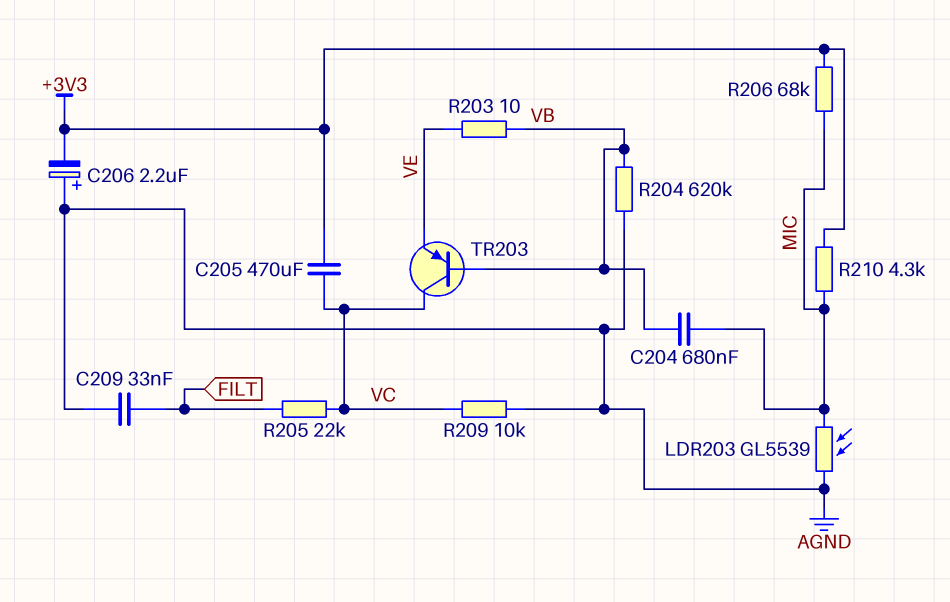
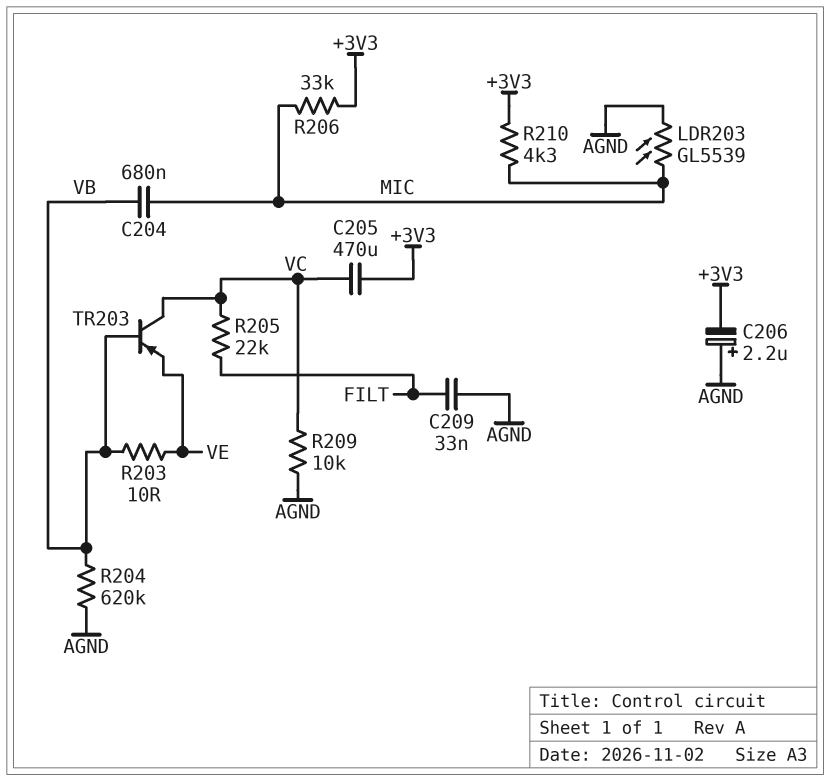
R206: 68k (+3V3, MIC) -> 33k (+3V3, MIC)

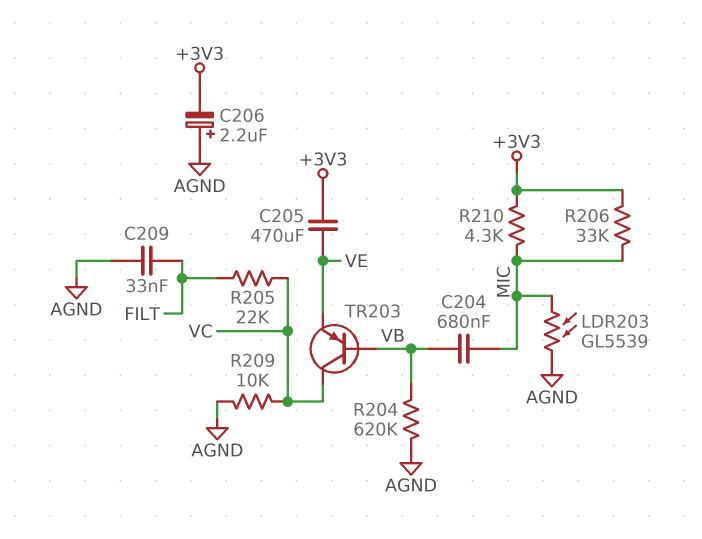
C205: 470uF (+3V3, VC) -> 470uF (+3V3, VE)
R203: 10 (VB, VE) -> none

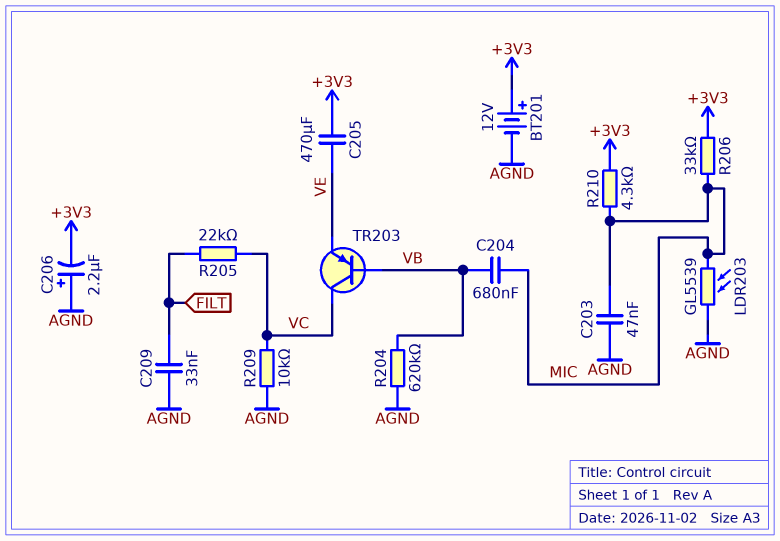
BT201: none -> 12V (plus +3V3, minus AGND)
C203: none -> 47nF (AGND, MIC)

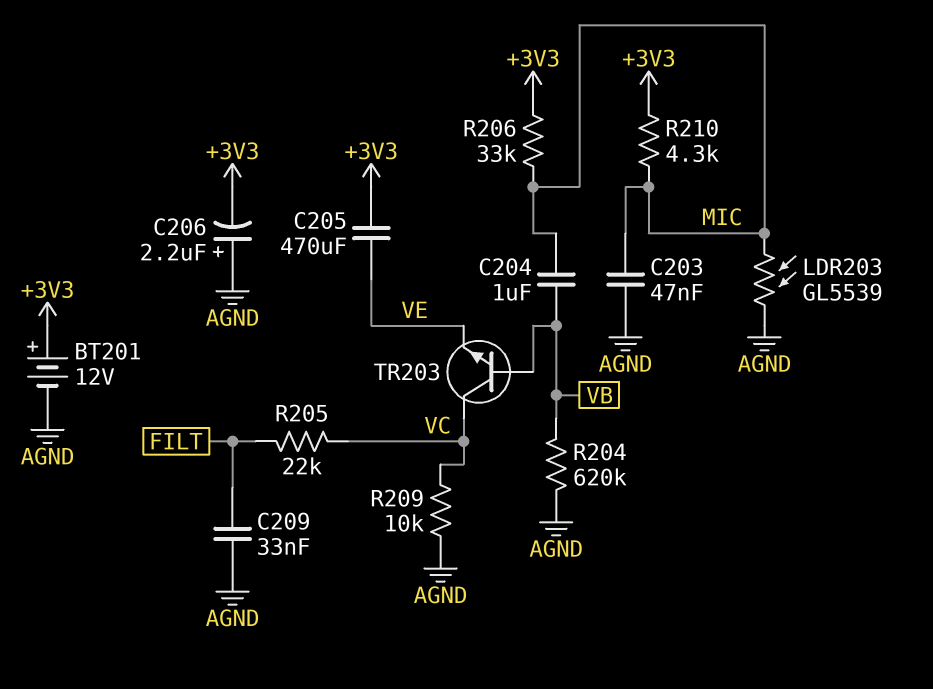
C204: 680nF (MIC, VB) -> 1uF (MIC, VB)
TR203: PNP (B VB, C VC, E VE) -> NPN (B VB, C VC, E VE)

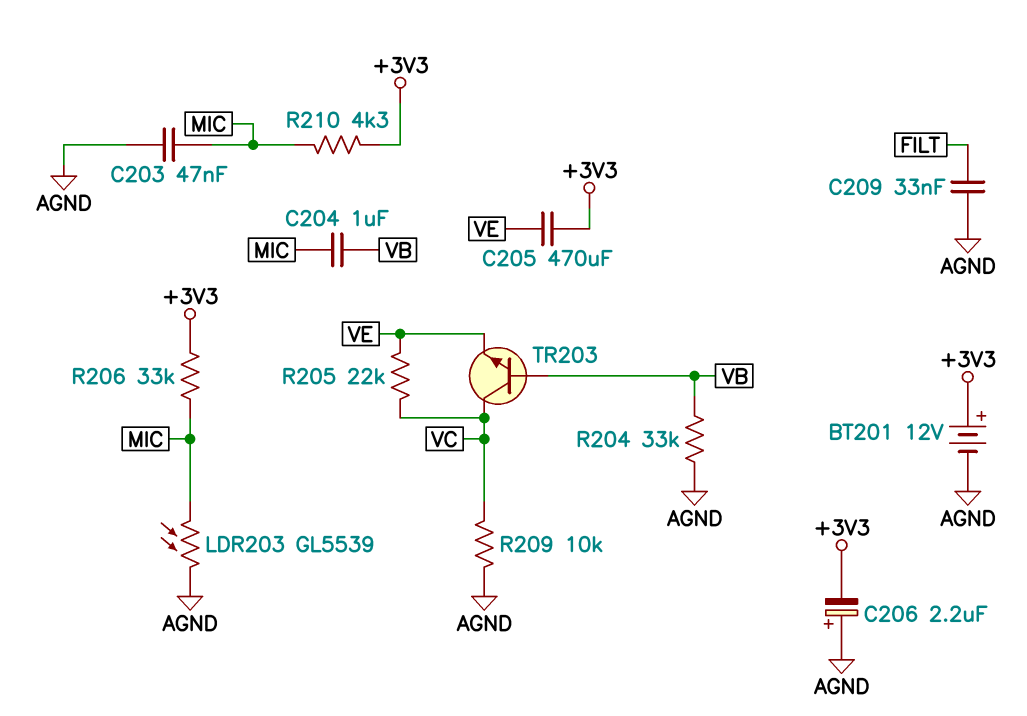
R204: 620k (AGND, VB) -> 33k (AGND, VB)
R205: 22k (FILT, VC) -> 22k (VC, VE)

